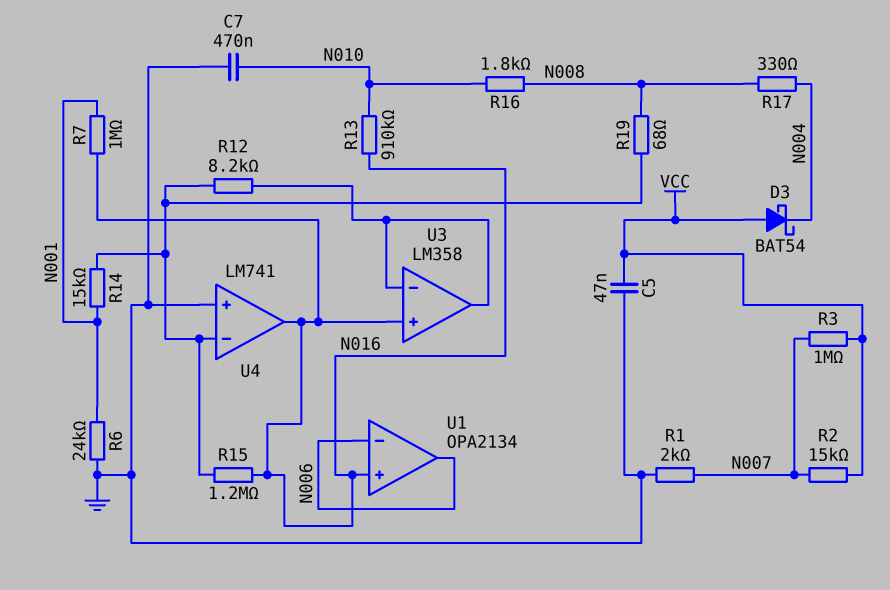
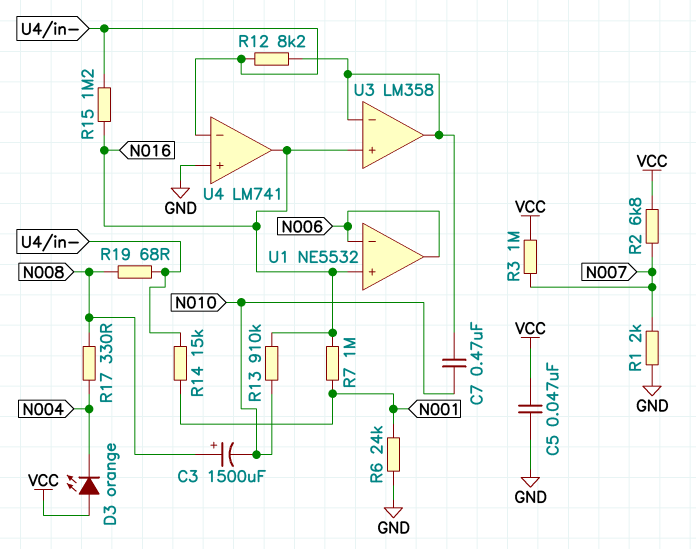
C3: none -> 1500uF (plus N008, minus N010)
C7: 470nF (GND, N010) -> 470nF (N010, U3/in-)
D3: schottky BAT54 (A VCC, K N004) -> LED orange (A VCC, K N004)
R2: 15k (N007, VCC) -> 6.8k (N007, VCC)
R16: 1.8k (N008, N010) -> none
U1: OPA2134 -> NE5532

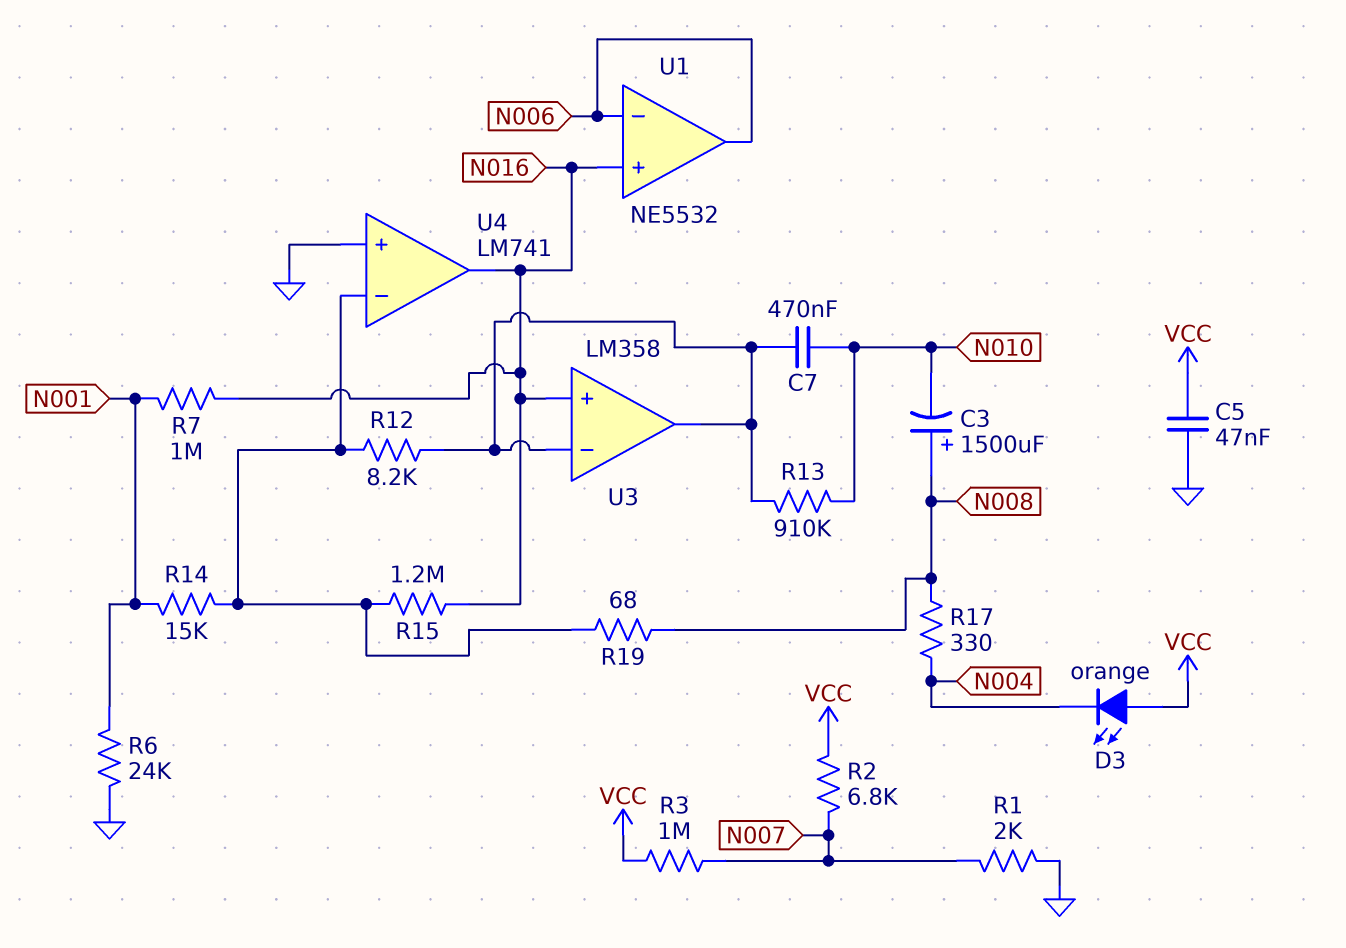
R13: 910k (N010, N016) -> 910k (N010, U3/in-)

